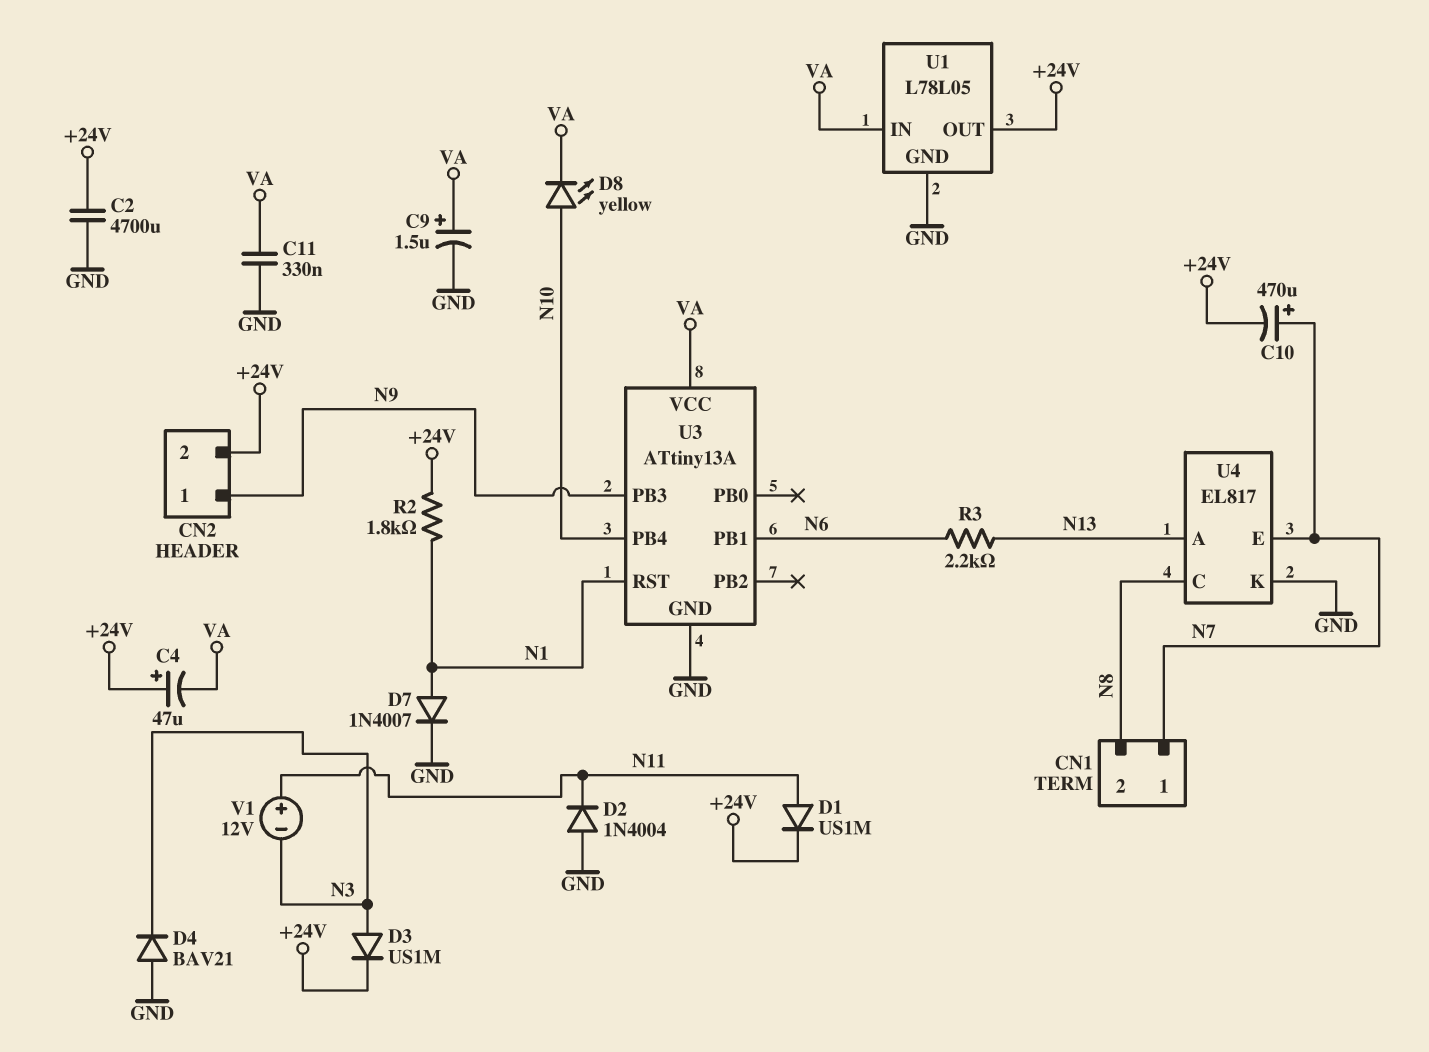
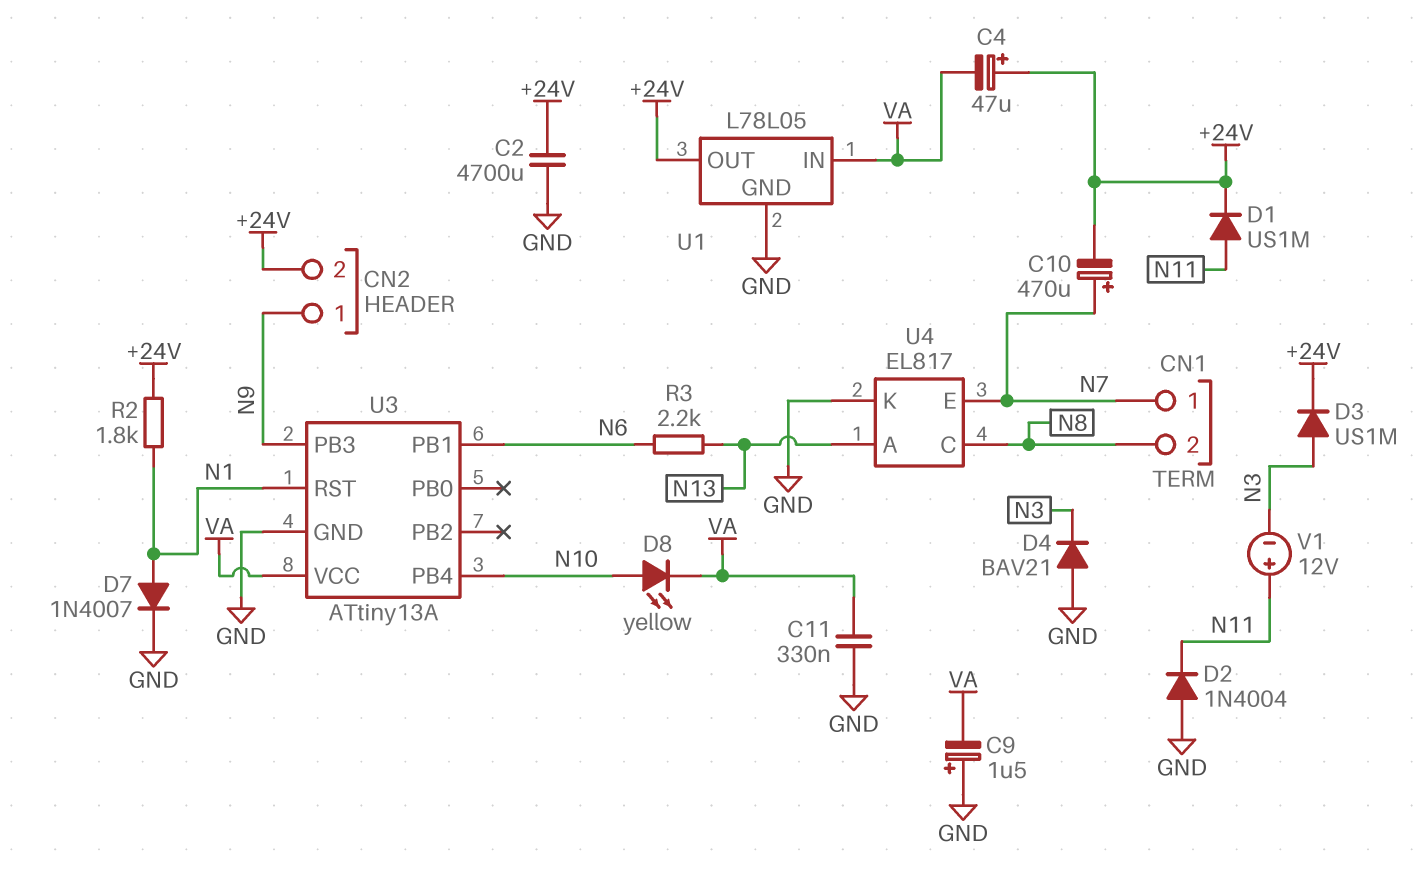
C9: 1.5uF (plus VA, minus GND) -> 1.5uF (plus GND, minus VA)

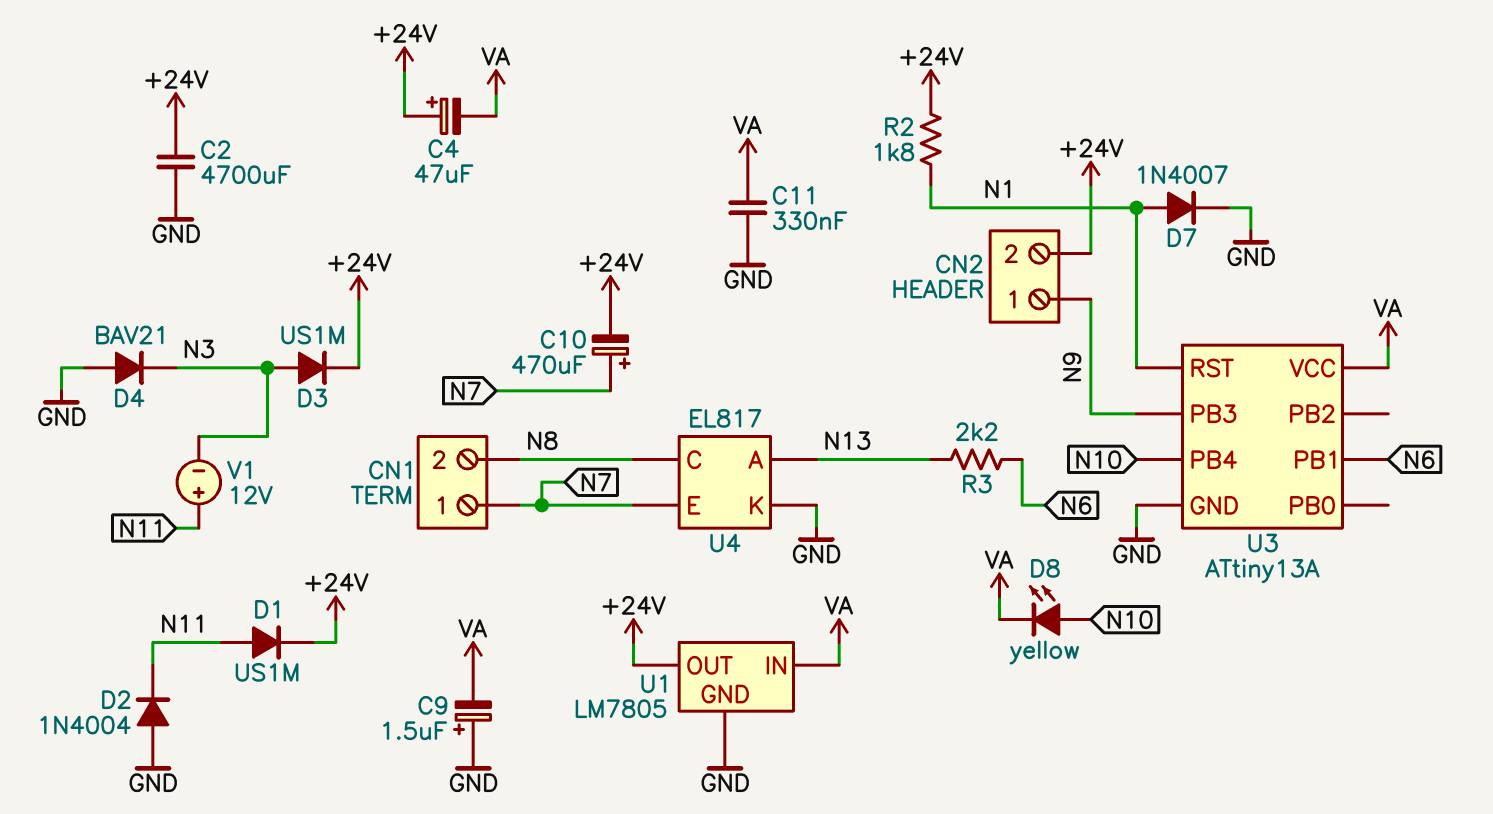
U1: L78L05 -> LM7805

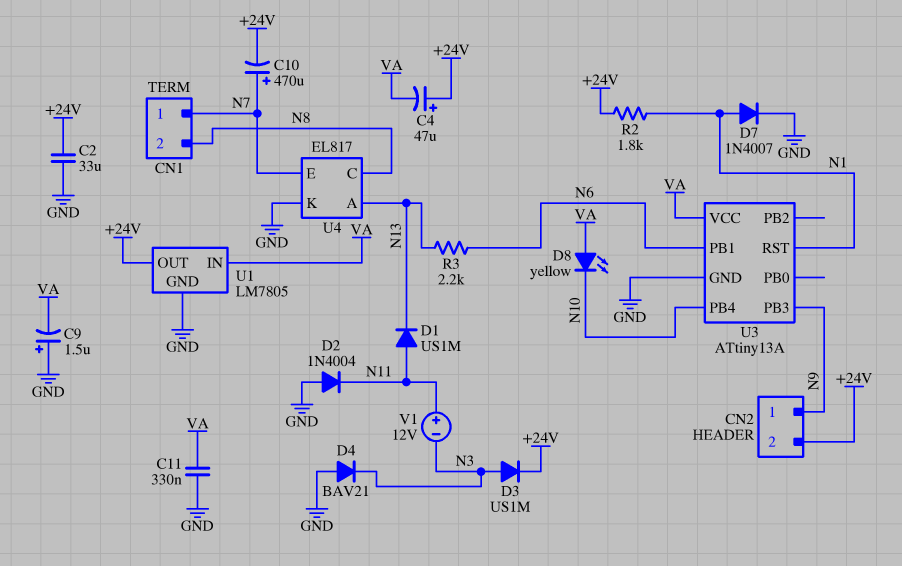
C2: 4700uF (+24V, GND) -> 33uF (+24V, GND)
D1: diode US1M (A N11, K +24V) -> diode US1M (A N11, K N13)
D8: LED yellow (A N10, K VA) -> LED yellow (A VA, K N10)

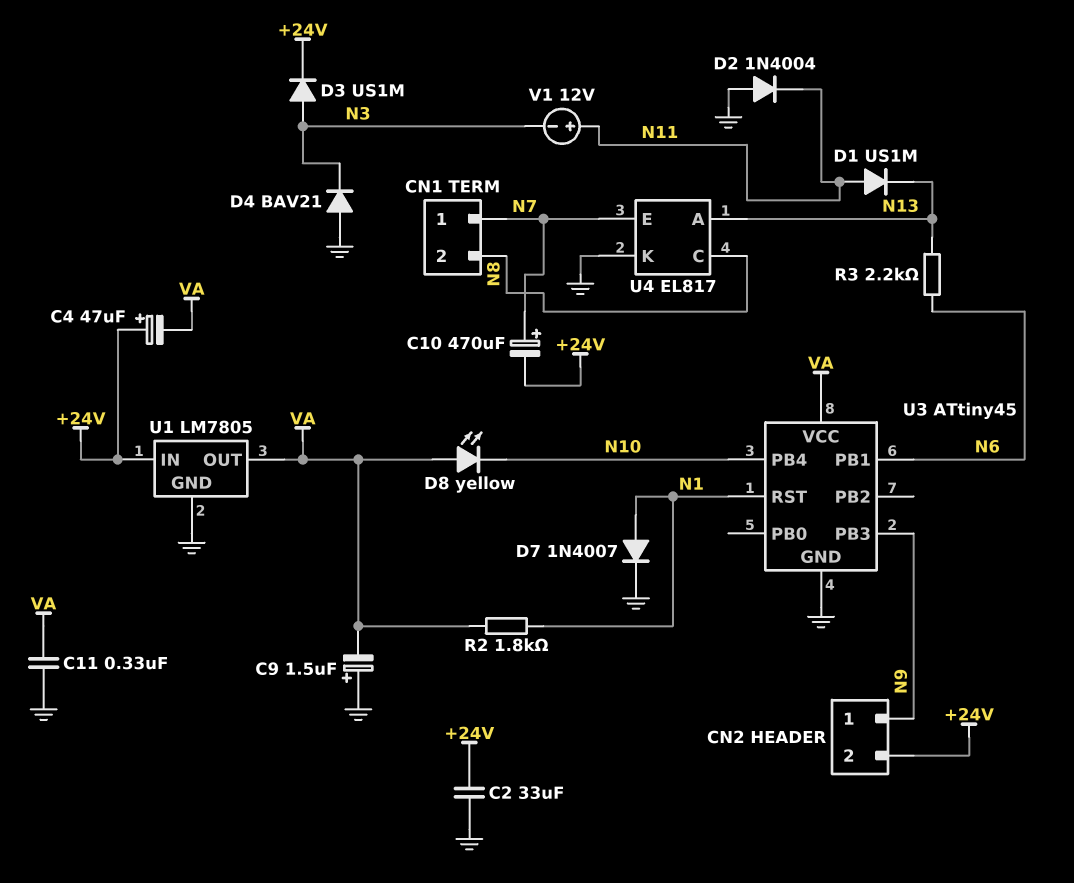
R2: 1.8k (+24V, N1) -> 1.8k (N1, VA)
U1 pin IN: VA -> +24V
U1 pin OUT: +24V -> VA
U3: ATtiny13A -> ATtiny45

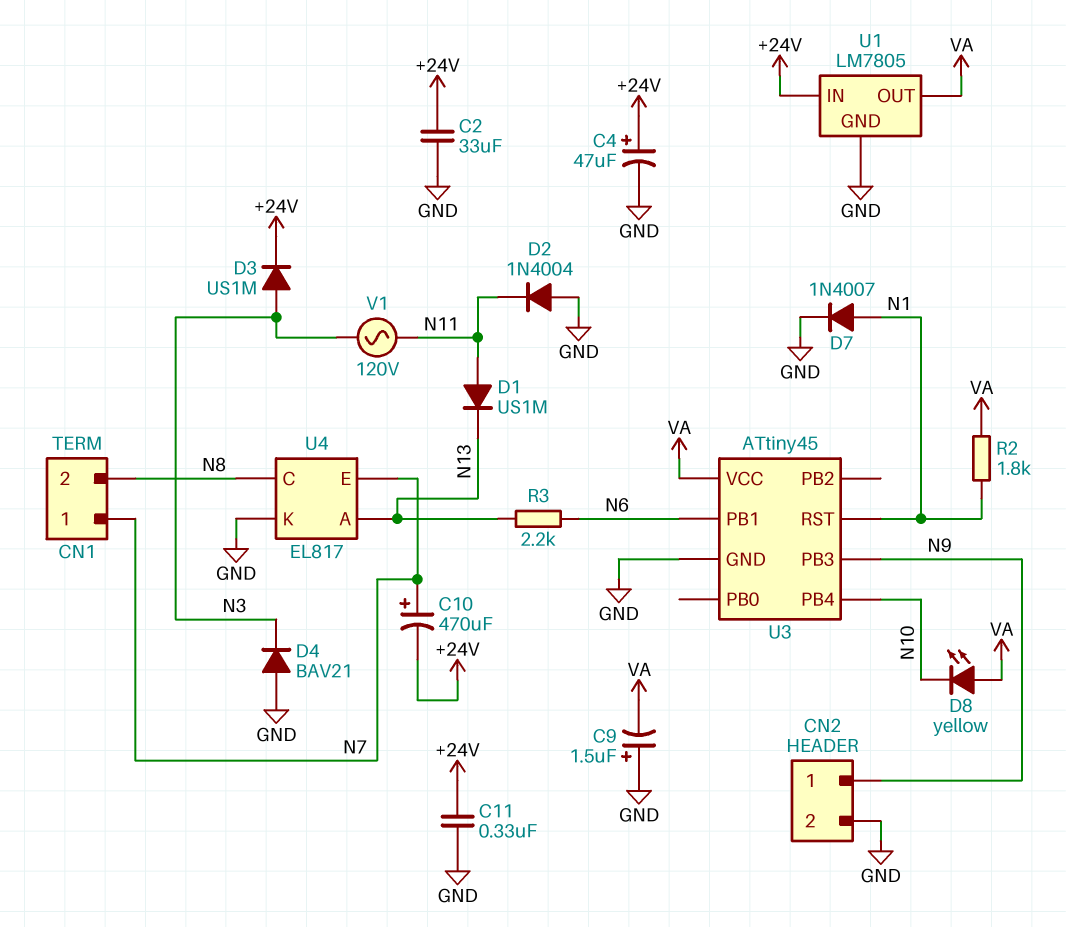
C4: 47uF (plus +24V, minus VA) -> 47uF (plus +24V, minus GND)
C11: 330nF (GND, VA) -> 330nF (+24V, GND)
CN2 pin 2: +24V -> GND
V1: 12V (plus N11, minus N3) -> AC 120V (N3, N11)

